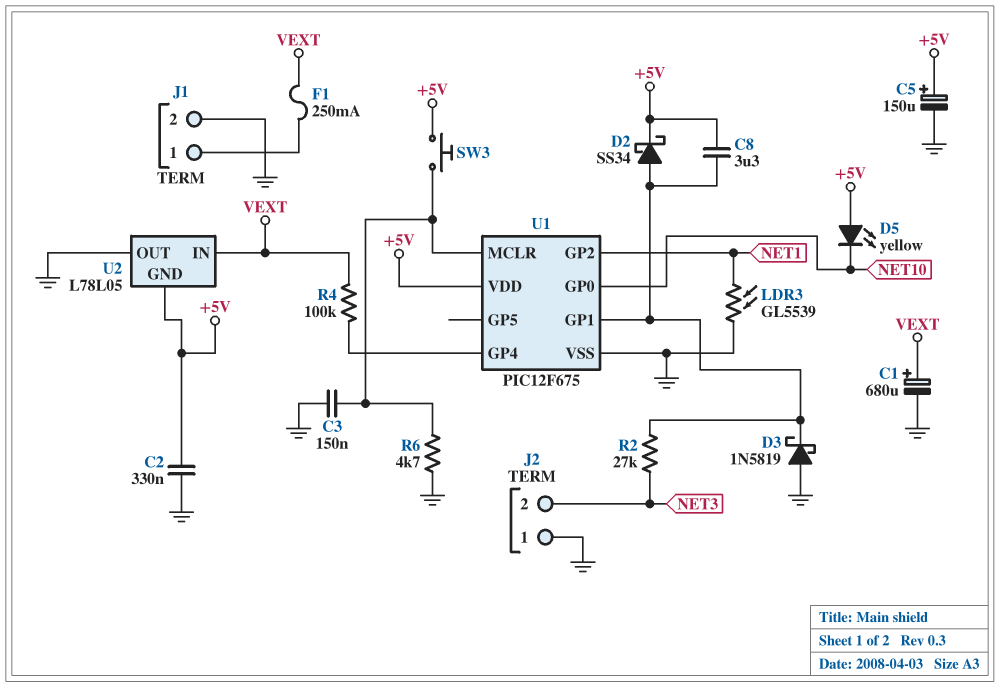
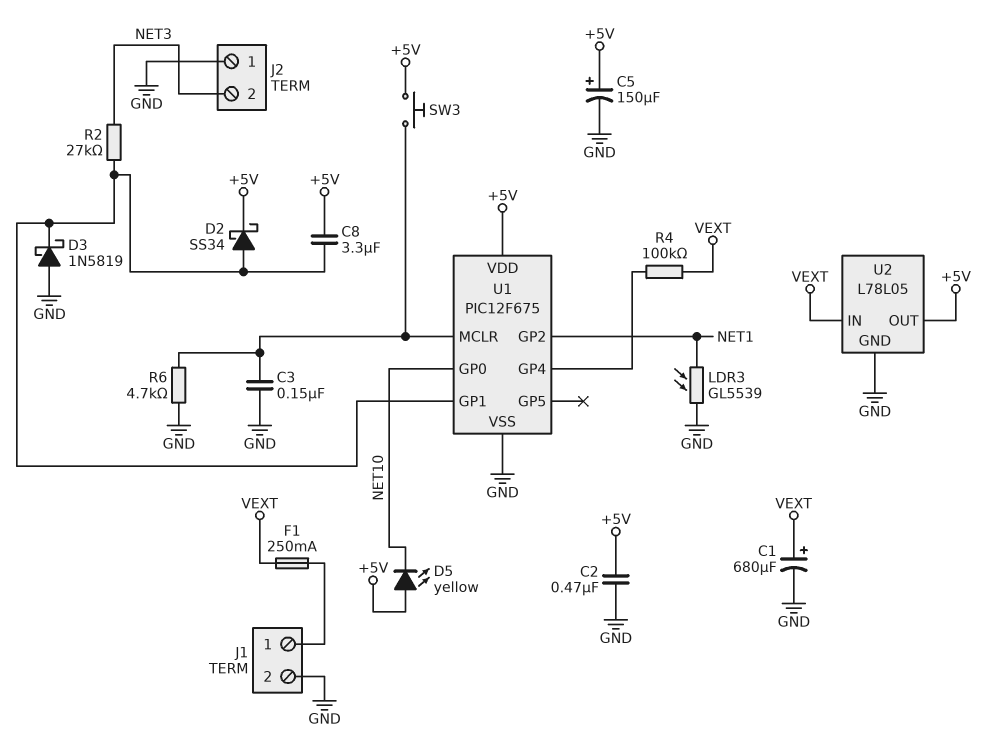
C2: 330nF (+5V, GND) -> 470nF (+5V, GND)
U2 pin GND: +5V -> GND
U2 pin OUT: GND -> +5V

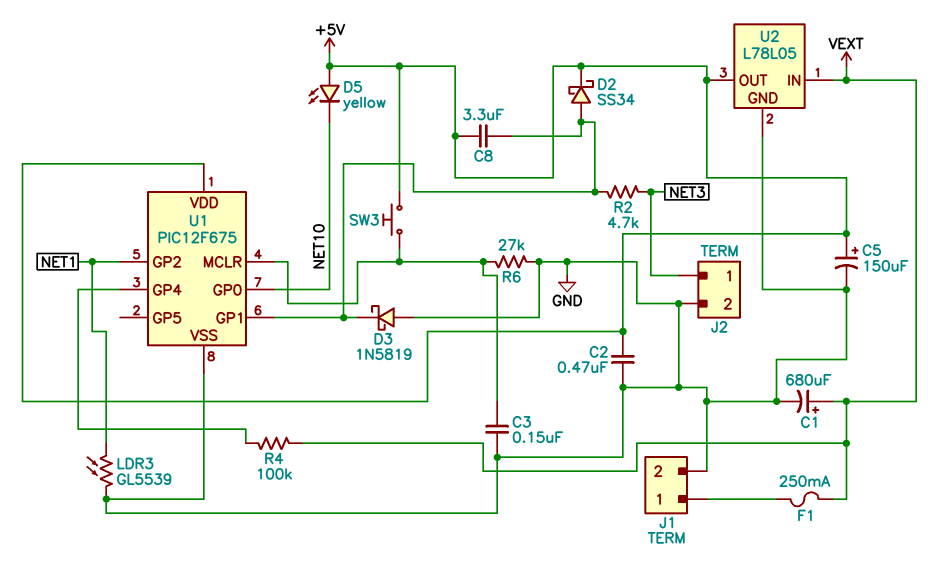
J2 pin 1: GND -> NET3
J2 pin 2: NET3 -> GND
R2: 27k (NET3, U1/GP1) -> 4.7k (NET3, U1/GP1)
R6: 4.7k (GND, U1/MCLR) -> 27k (GND, U1/MCLR)

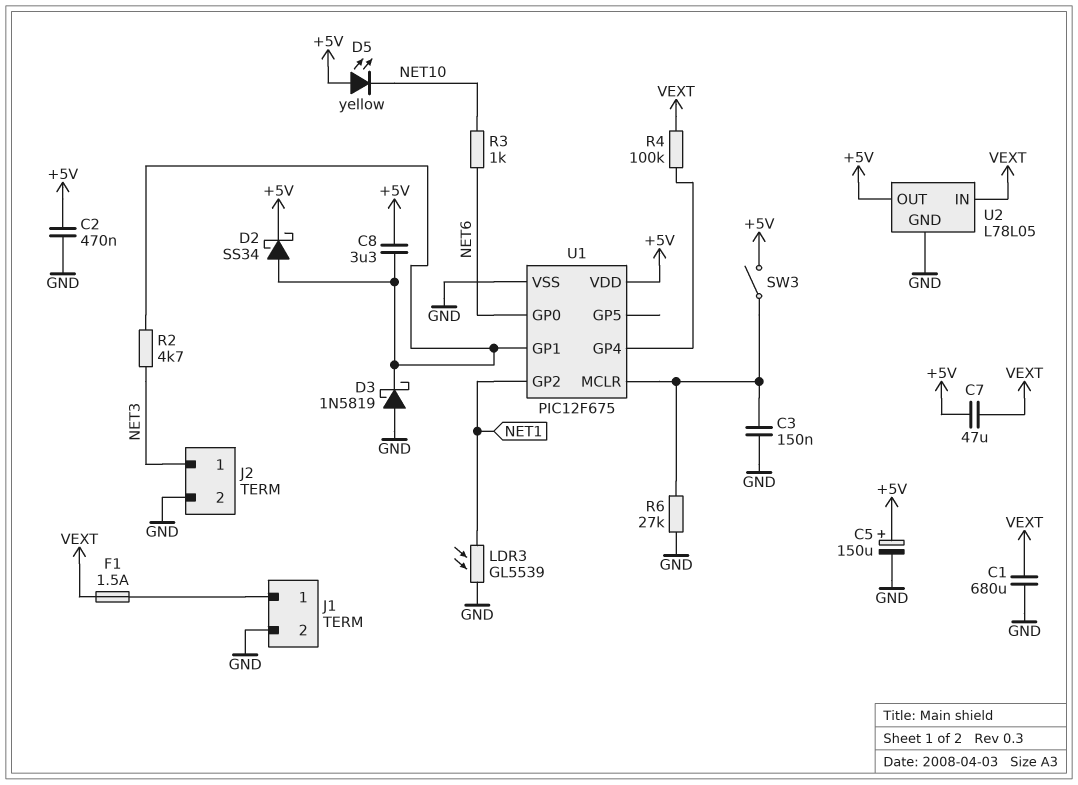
C1: 680uF (plus VEXT, minus GND) -> 680uF (GND, VEXT)
C7: none -> 47uF (+5V, VEXT)
F1: 250mA (J1/1, VEXT) -> 1.5A (J1/1, VEXT)
R3: none -> 1k (NET6, NET10)
SW3: button (+5V, U1/MCLR) -> switch (+5V, U1/MCLR)
U1 pin GP0: NET10 -> NET6

